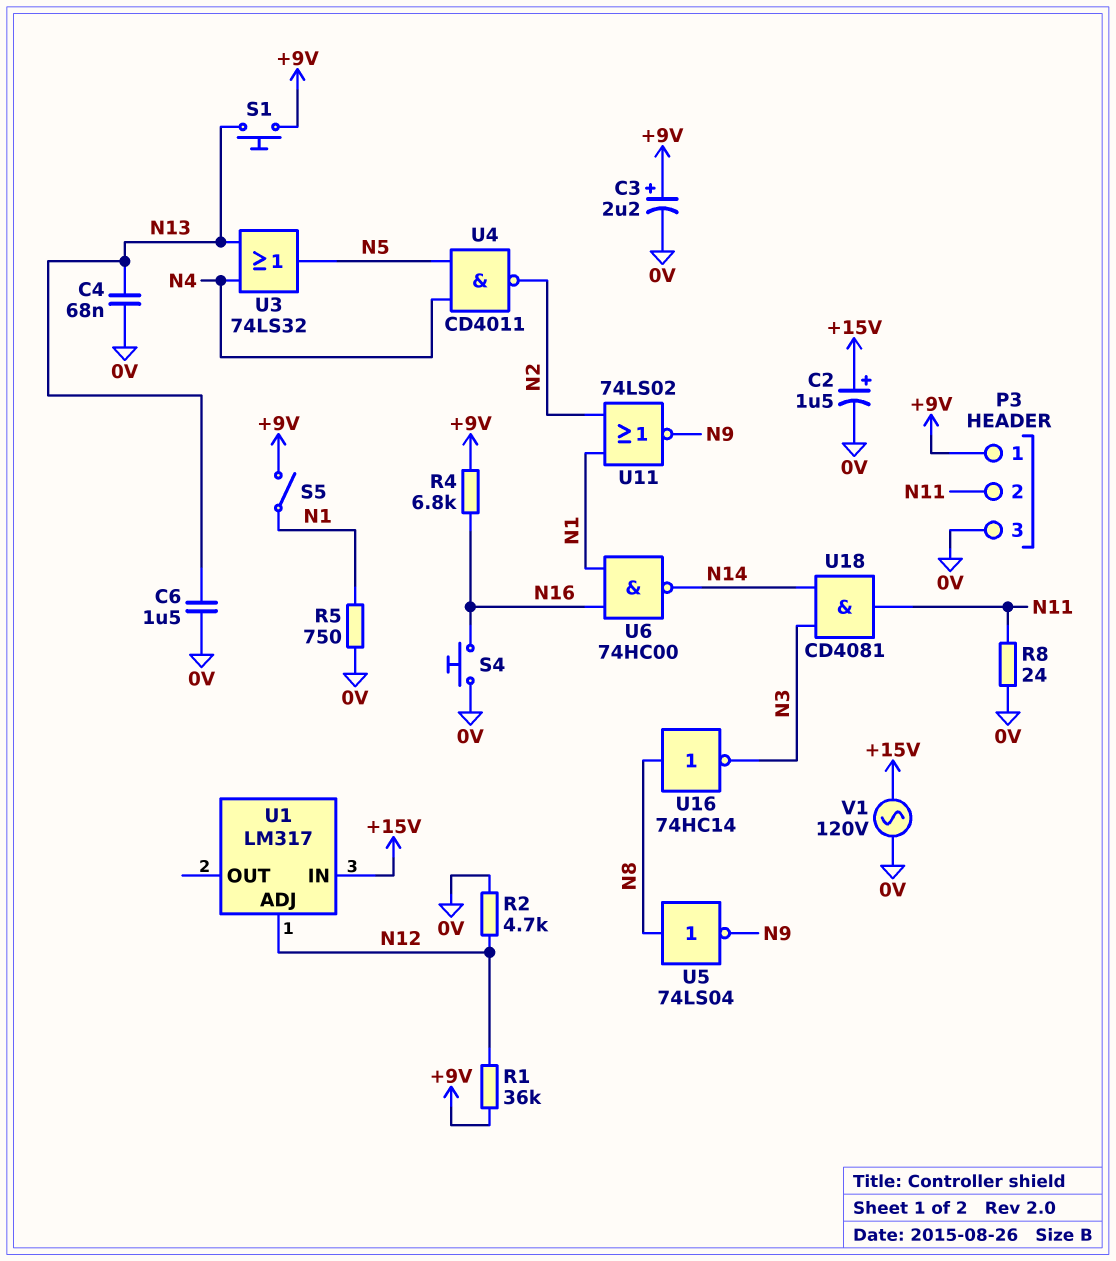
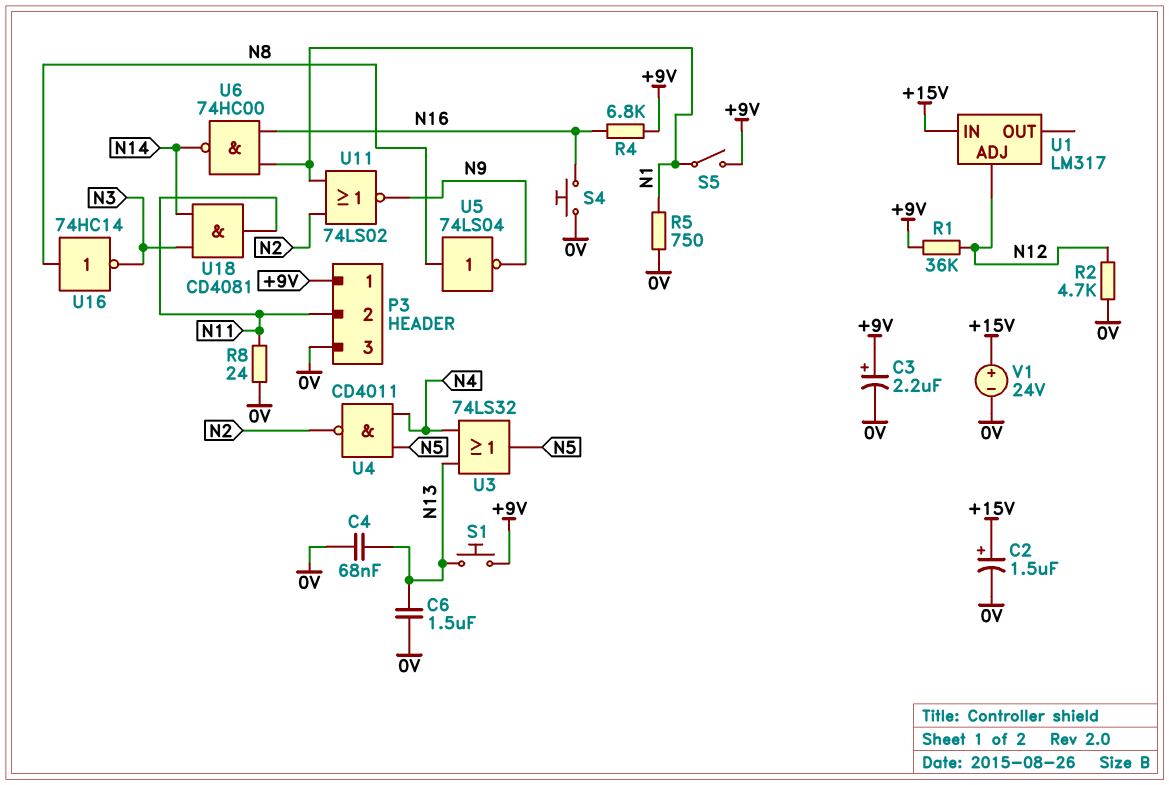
V1: AC 120V (+15V, 0V) -> 24V (plus +15V, minus 0V)

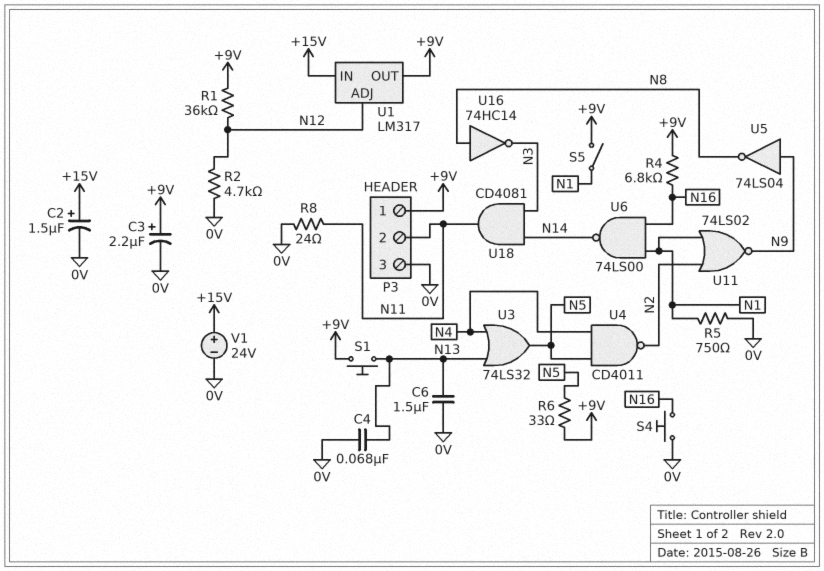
R6: none -> 33 (+9V, N5)
U1 pin OUT: none -> +9V
U5: NOT 74LS04 (in N8, out N9) -> NOT 74LS04 (in N9, out N8)
U6: NAND 74HC00 (in N1, in N16, out N14) -> NAND 74LS00 (in N1, in N16, out N14)

